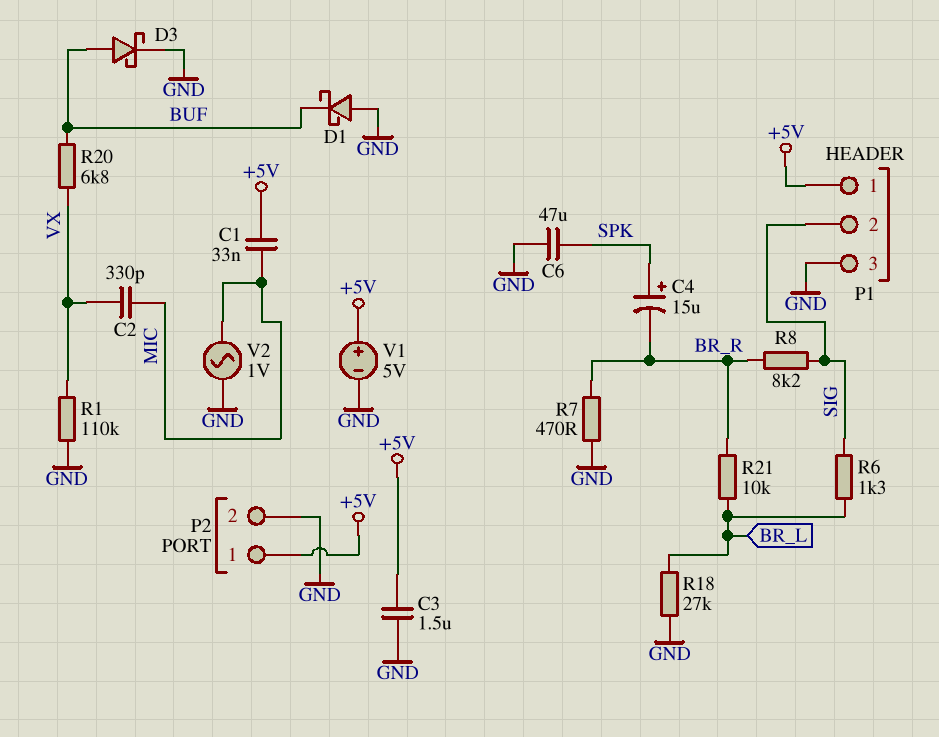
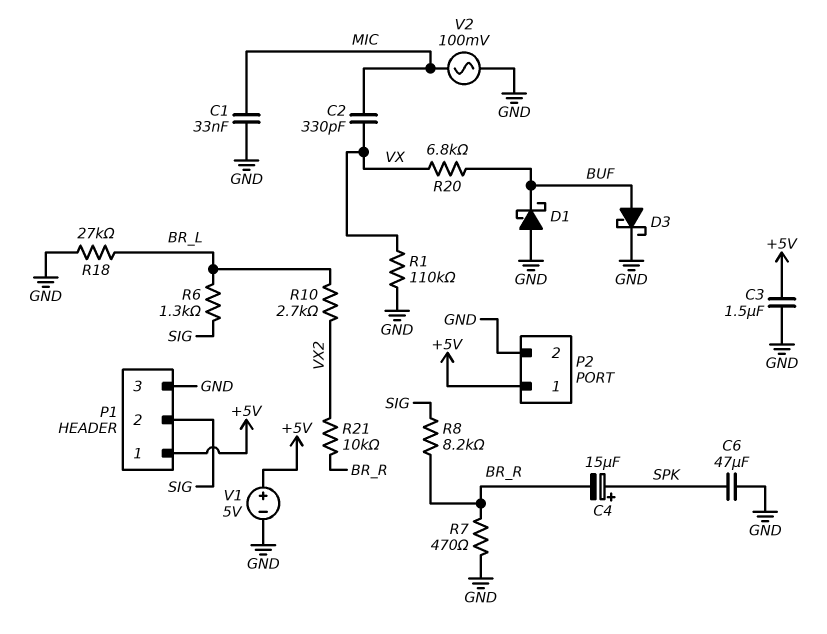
C1: 33nF (+5V, MIC) -> 33nF (GND, MIC)
R10: none -> 2.7k (BR_L, VX2)
R21: 10k (BR_L, BR_R) -> 10k (BR_R, VX2)
V2: AC 1V (GND, MIC) -> AC 100mV (GND, MIC)

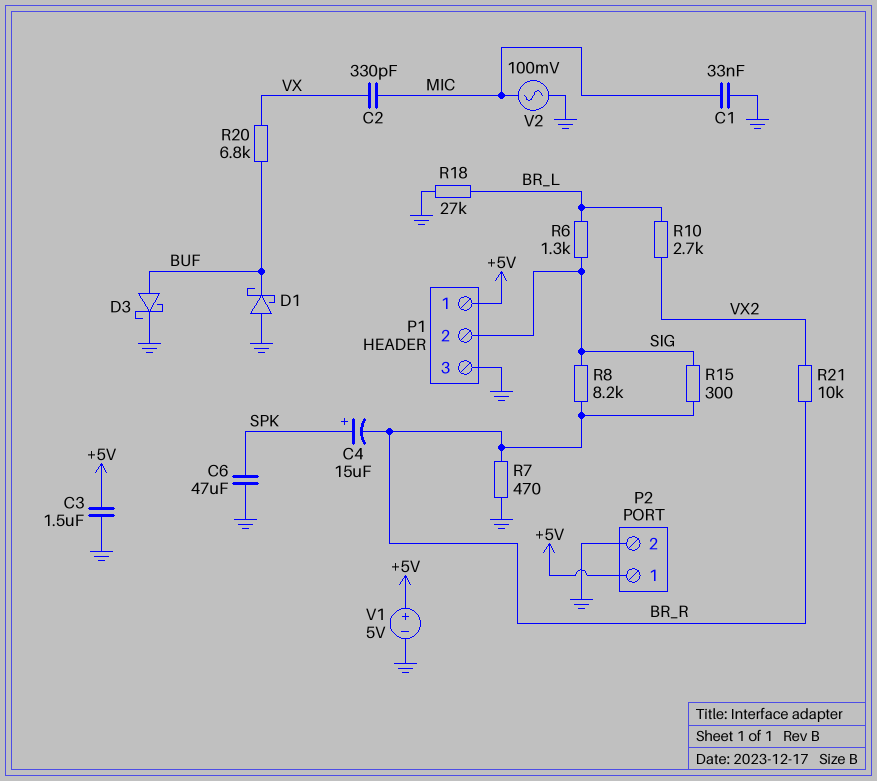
R1: 110k (GND, VX) -> none
R15: none -> 300 (BR_R, SIG)

